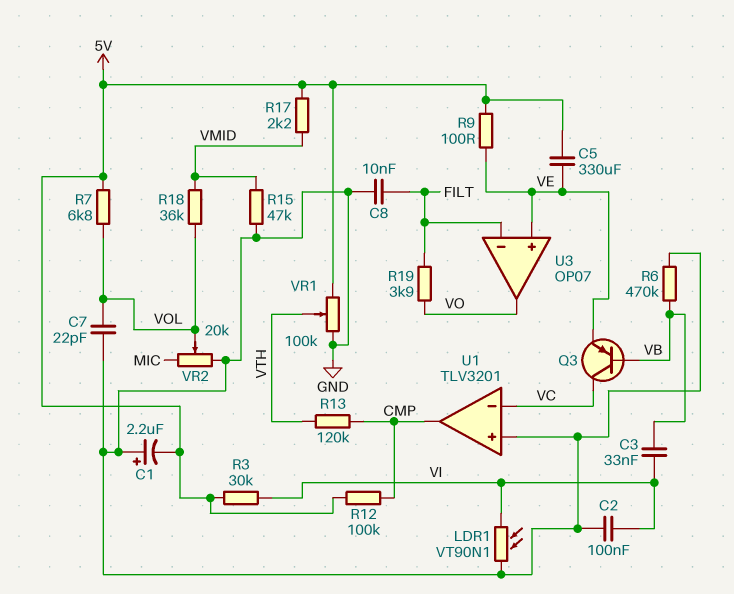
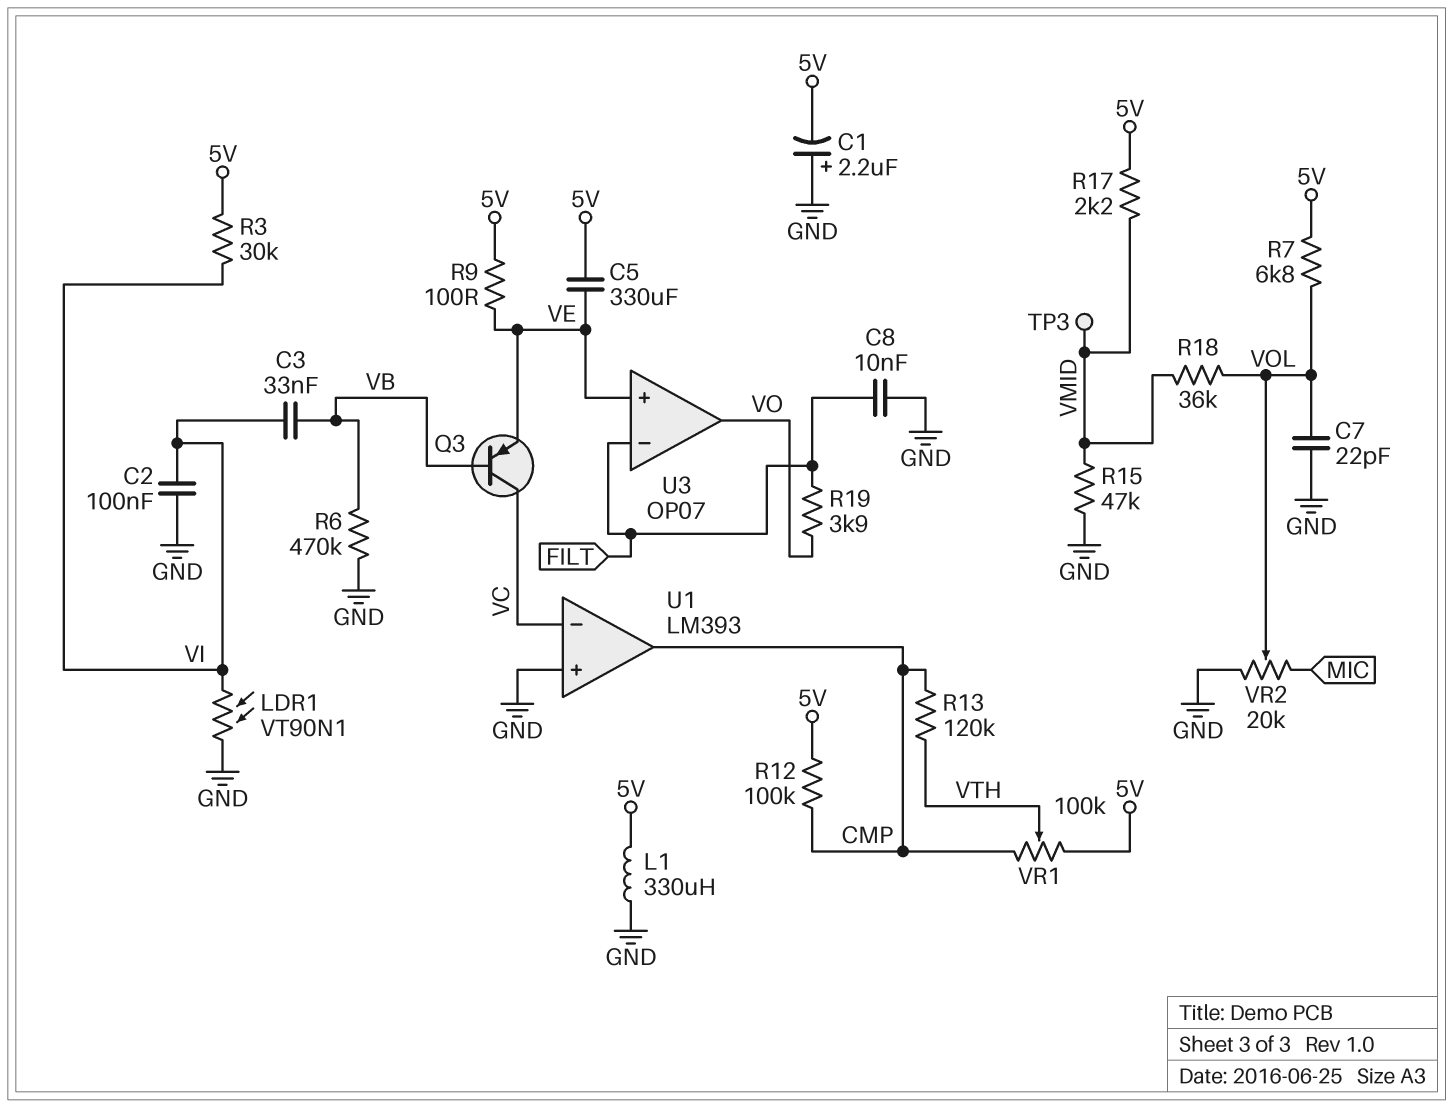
L1: none -> 330uH (5V, GND)
TP3: none -> test point (VMID)
U1: TLV3201 -> LM393
VR1: 100k (5V, GND, wiper VTH) -> 100k (5V, CMP, wiper VTH)

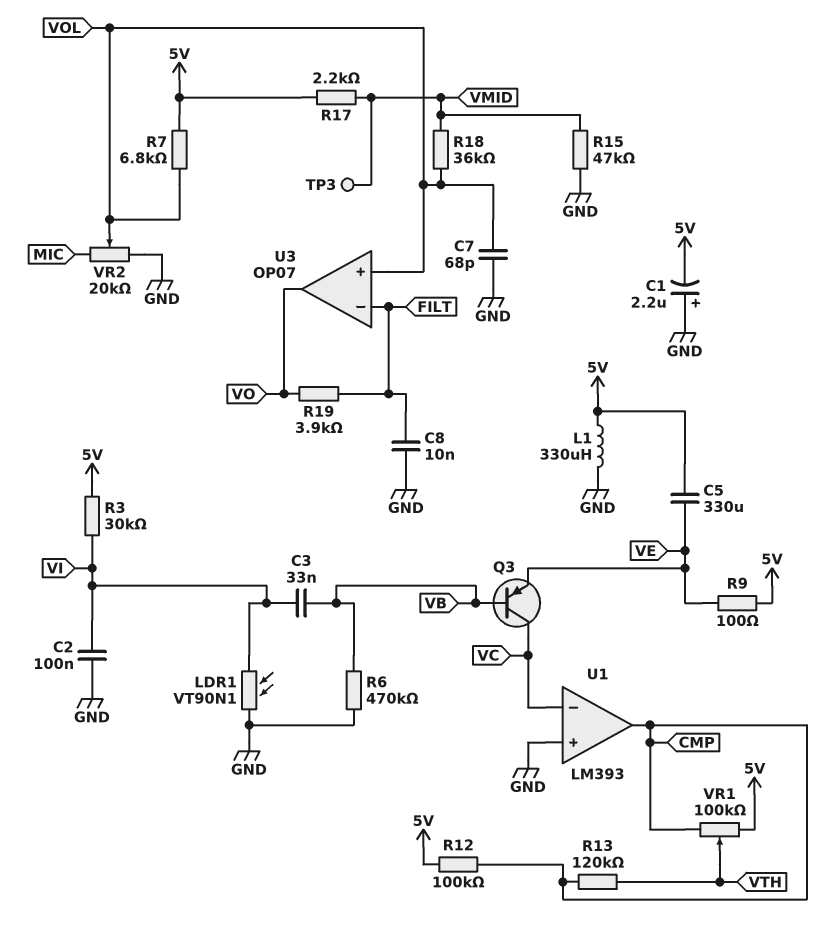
C7: 22pF (GND, VOL) -> 68pF (GND, VOL)
U3 pin in+: VE -> VOL

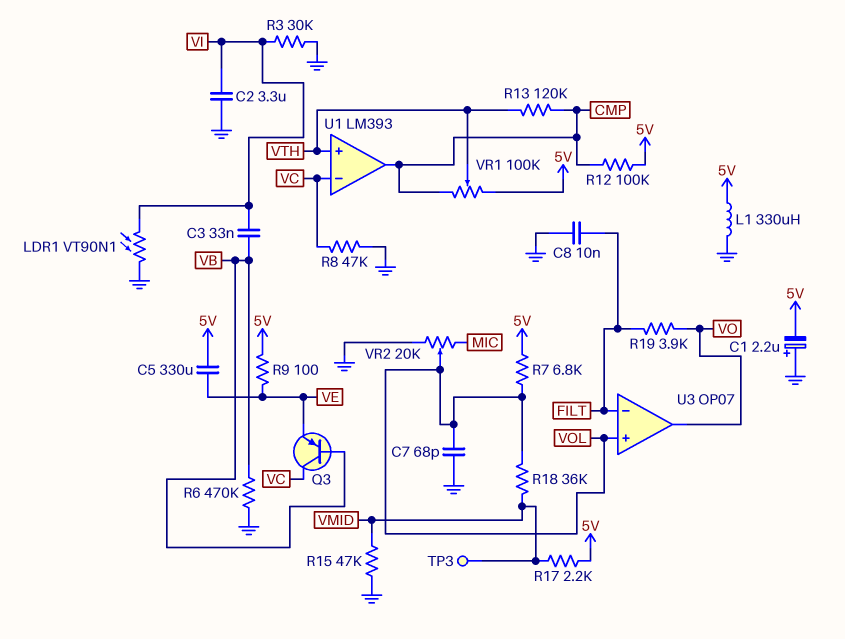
C2: 100nF (GND, VI) -> 3.3uF (GND, VI)
R3: 30k (5V, VI) -> 30k (GND, VI)
R8: none -> 47k (GND, VC)
U1 pin in+: GND -> VTH

